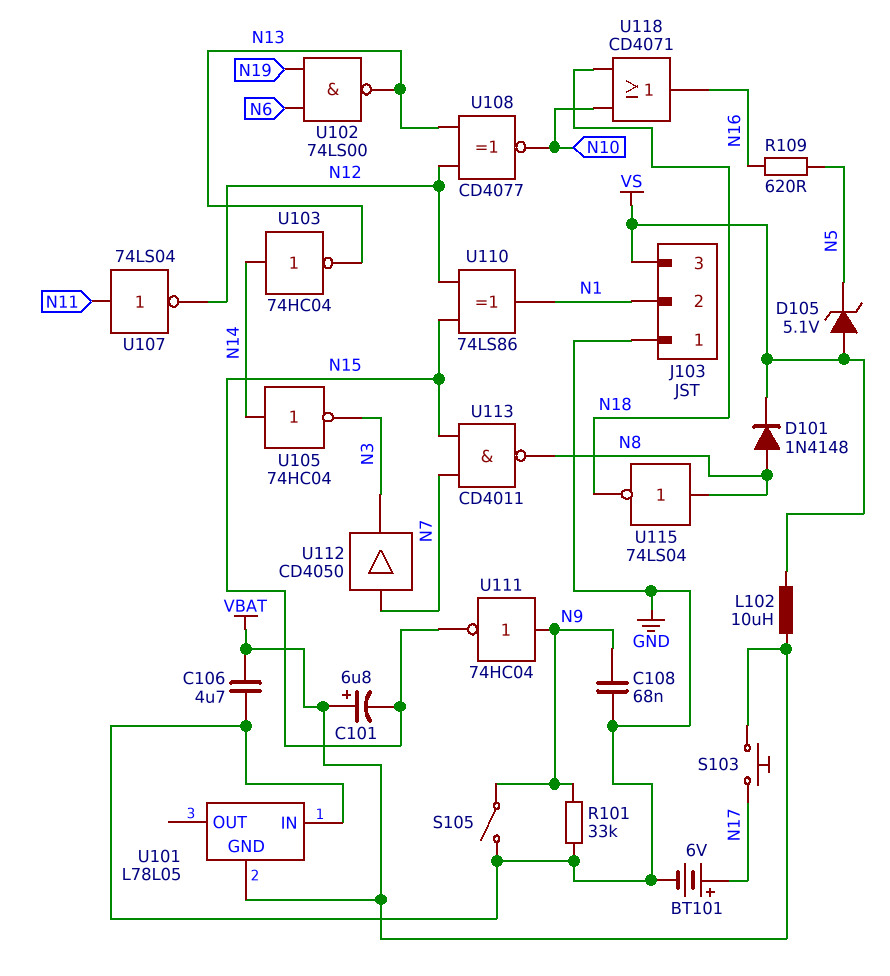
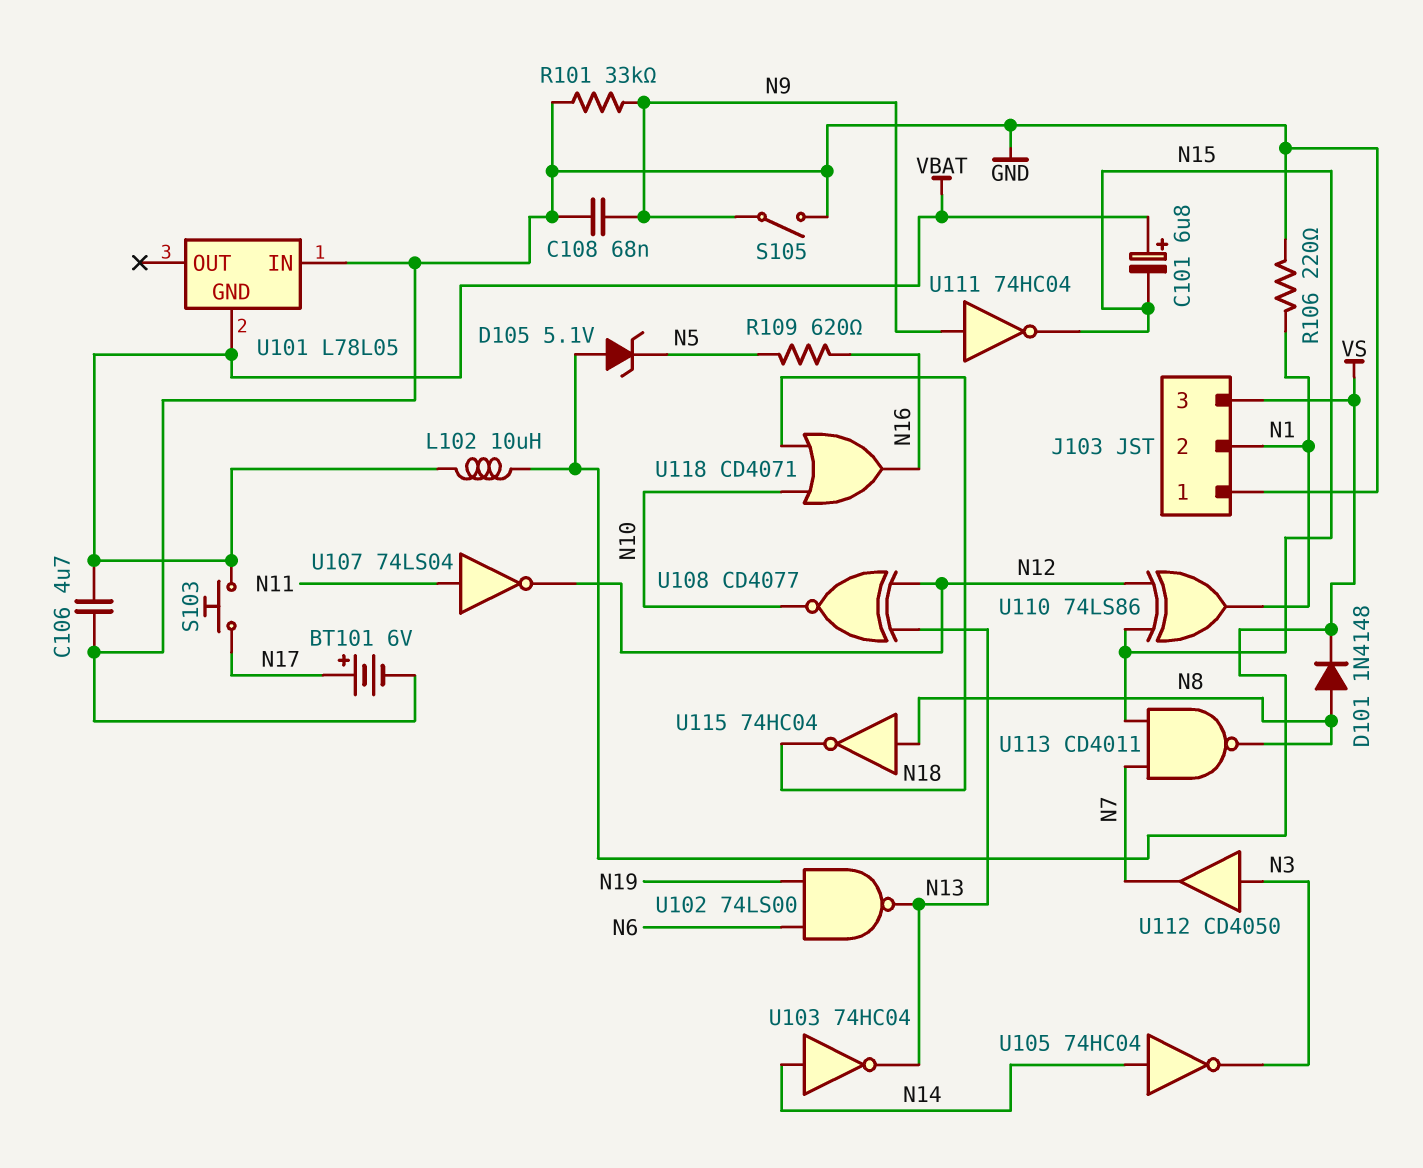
R106: none -> 220 (GND, N1)
U112: buffer CD4050 (in N7, out N3) -> buffer CD4050 (in N3, out N7)
U115: NOT 74LS04 (in N8, out N18) -> NOT 74HC04 (in N8, out N18)

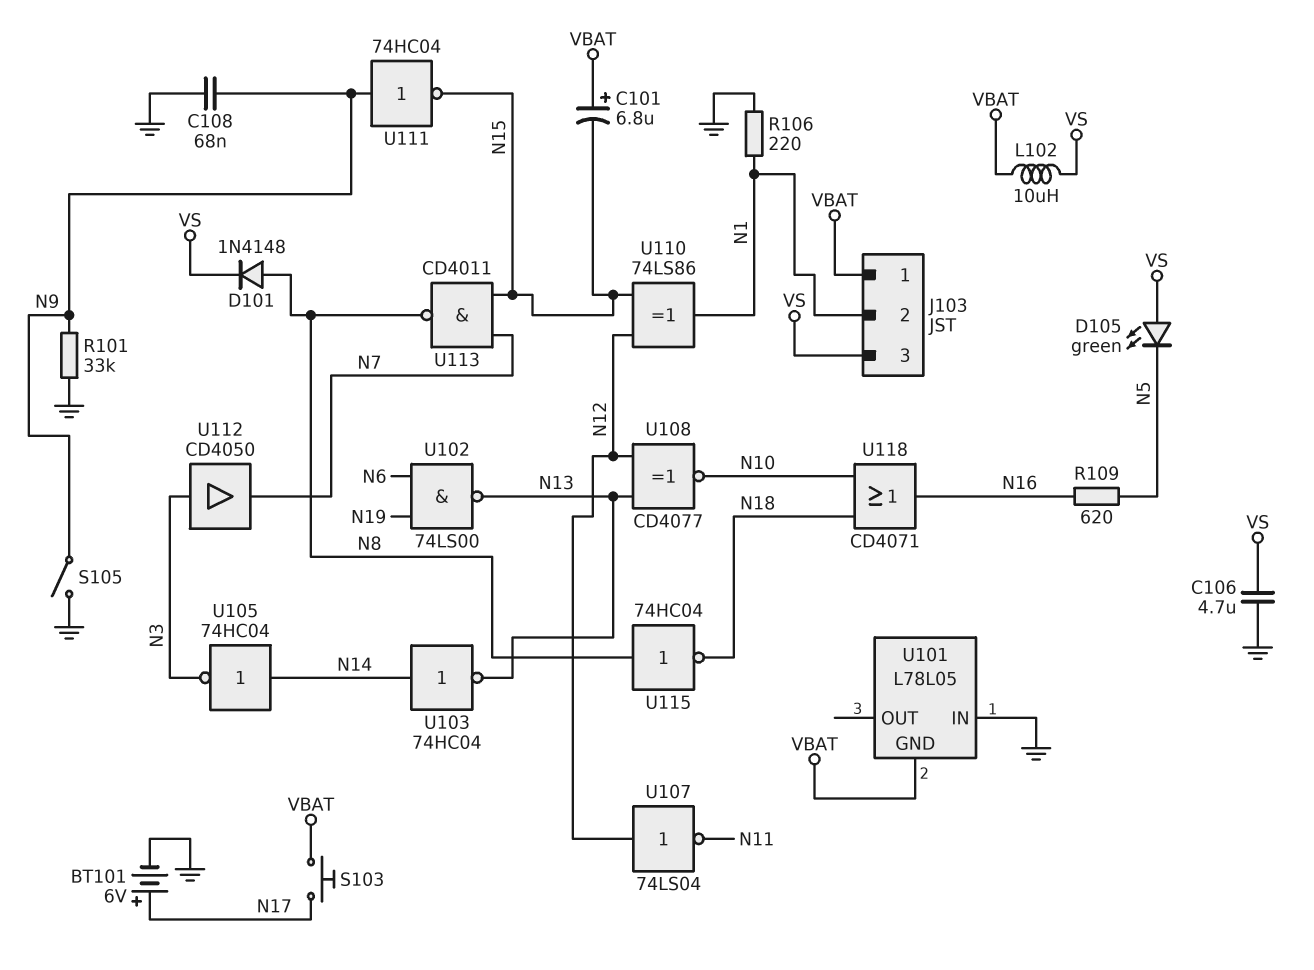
C106: 4.7uF (GND, VBAT) -> 4.7uF (GND, VS)
D105: zener 5.1V (A VS, K N5) -> LED green (A VS, K N5)
J103 pin 1: GND -> VBAT
U107: NOT 74LS04 (in N11, out N12) -> NOT 74LS04 (in N12, out N11)

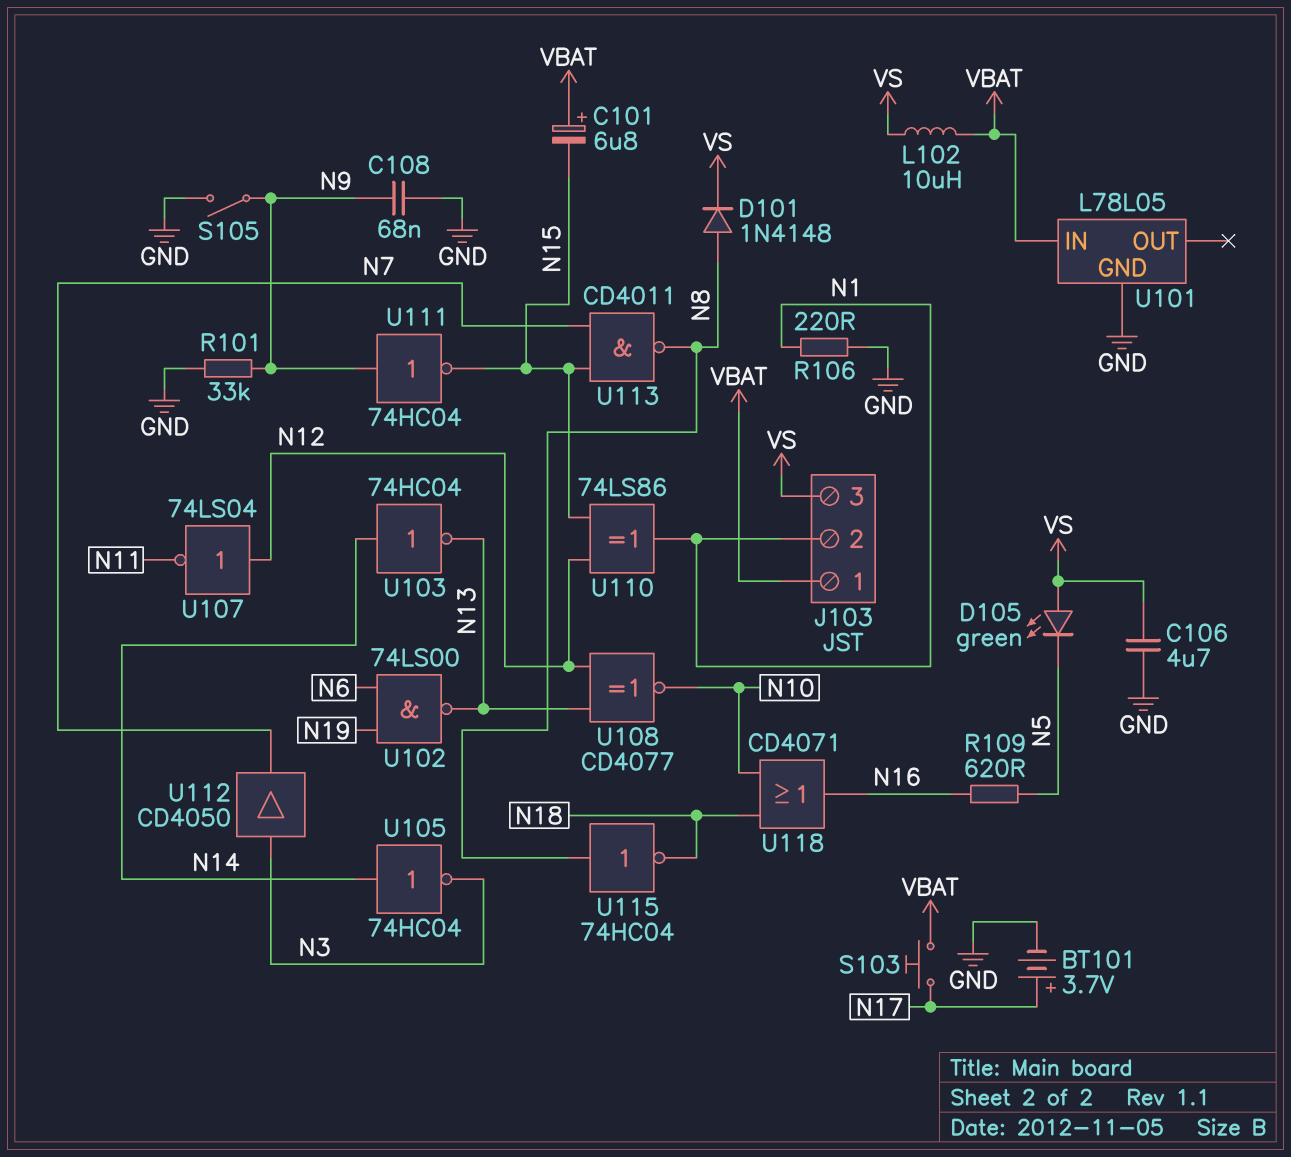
BT101: 6V (plus N17, minus GND) -> 3.7V (plus N17, minus GND)
U101 pin GND: VBAT -> GND
U101 pin IN: GND -> VBAT

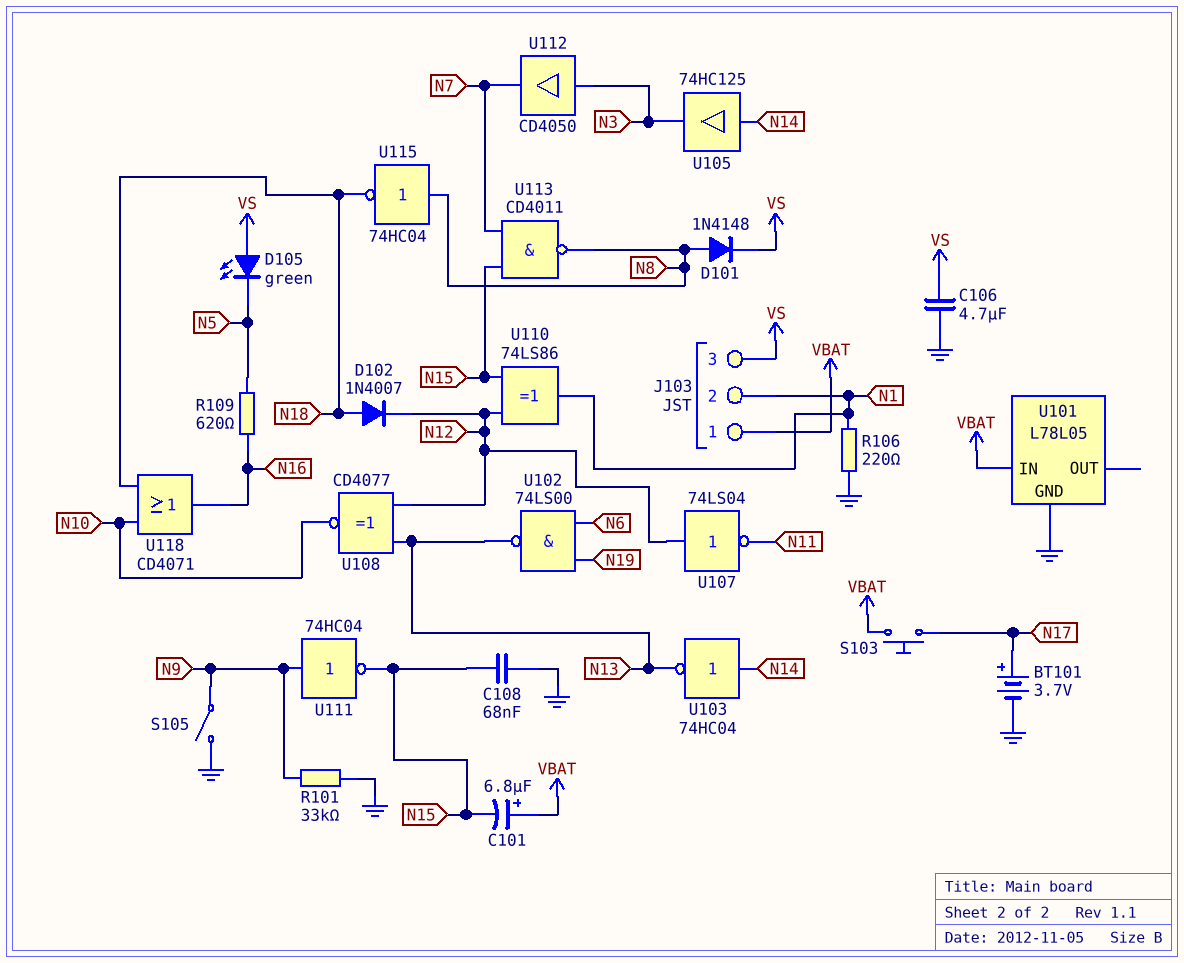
C108: 68nF (GND, N9) -> 68nF (GND, N15)
D102: none -> diode 1N4007 (A N18, K N12)
L102: 10uH (VBAT, VS) -> none
U105: NOT 74HC04 (in N14, out N3) -> buffer 74HC125 (in N14, out N3)

